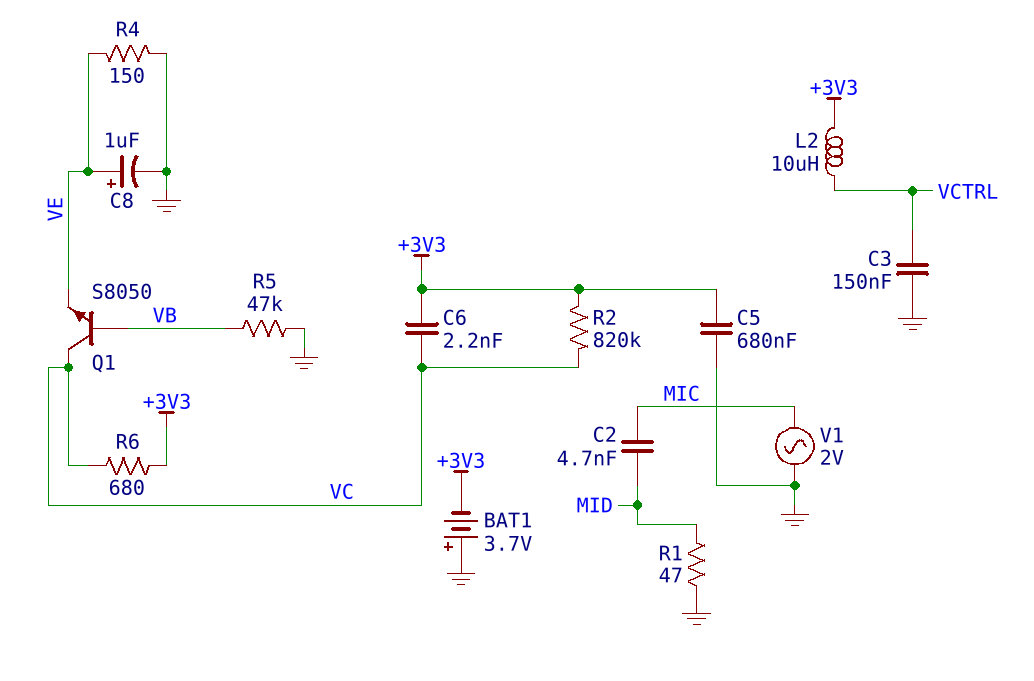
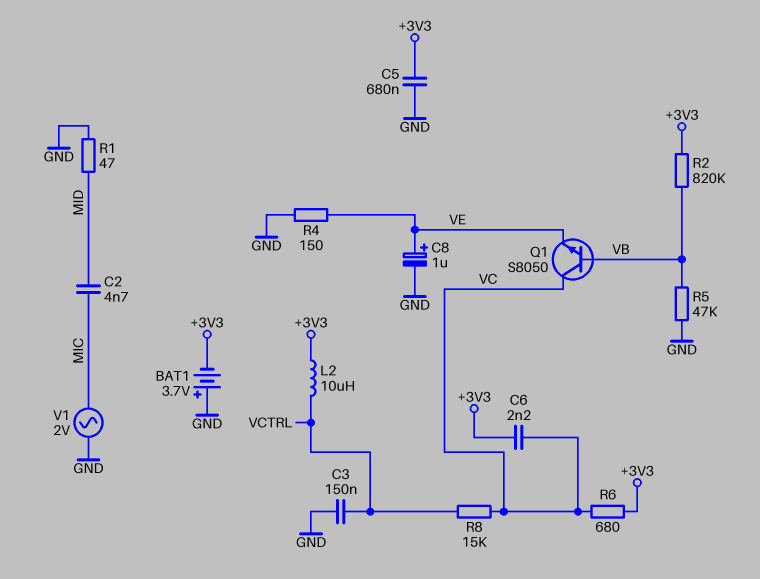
R2: 820k (+3V3, VC) -> 820k (+3V3, VB)
R8: none -> 15k (VC, VCTRL)

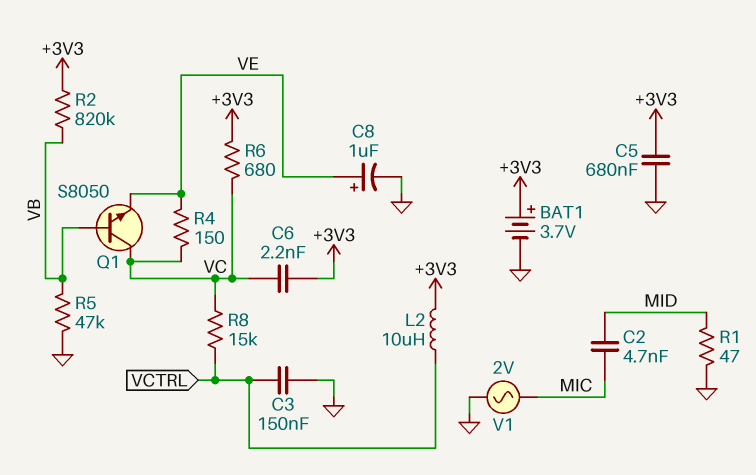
BAT1: 3.7V (plus GND, minus +3V3) -> 3.7V (plus +3V3, minus GND)
R4: 150 (GND, VE) -> 150 (VC, VE)

